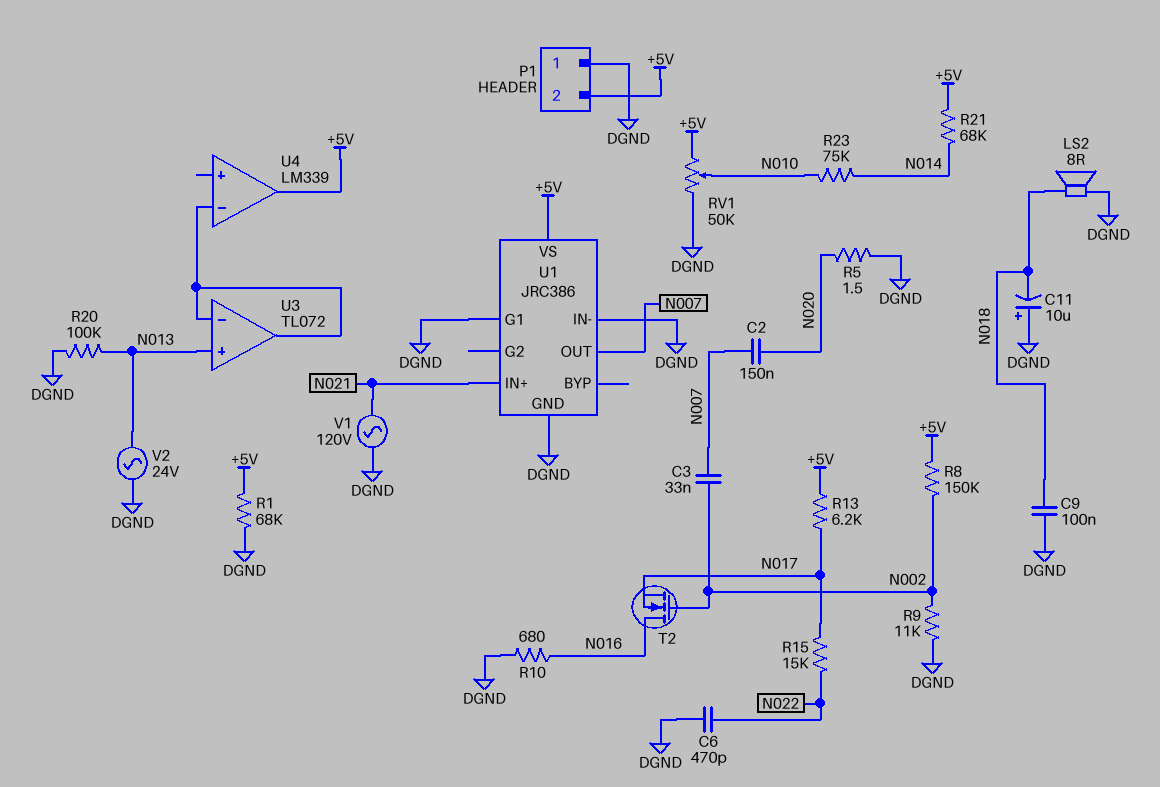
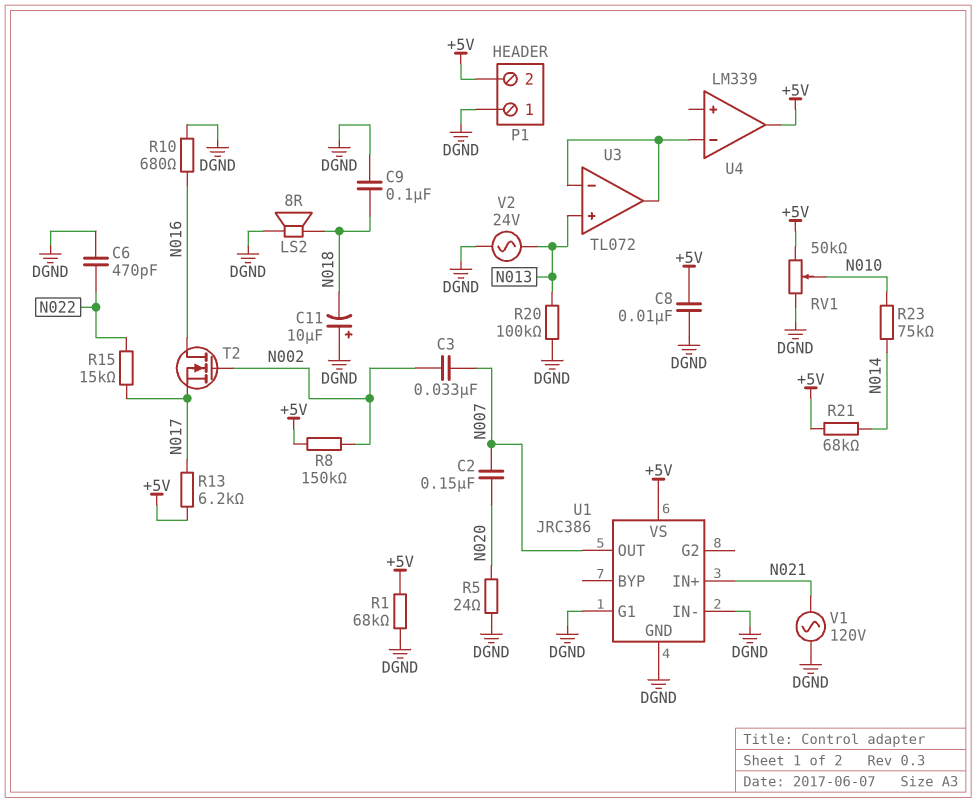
C8: none -> 10nF (+5V, DGND)
R5: 1.5 (DGND, N020) -> 24 (DGND, N020)
R9: 11k (DGND, N002) -> none

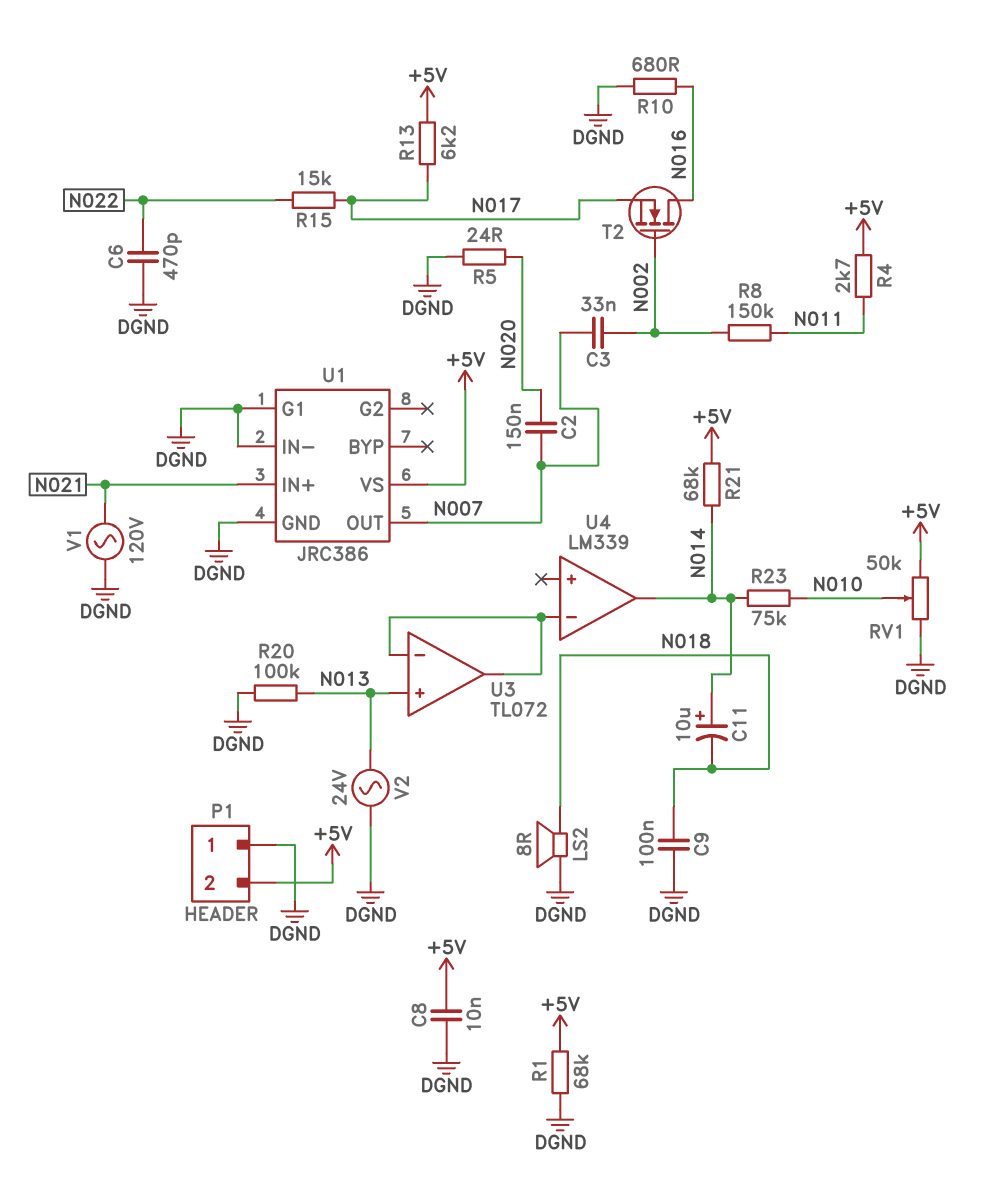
C11: 10uF (plus DGND, minus N018) -> 10uF (plus N014, minus N018)
R4: none -> 2.7k (+5V, N011)
R8: 150k (+5V, N002) -> 150k (N002, N011)
U4 pin out: +5V -> N014

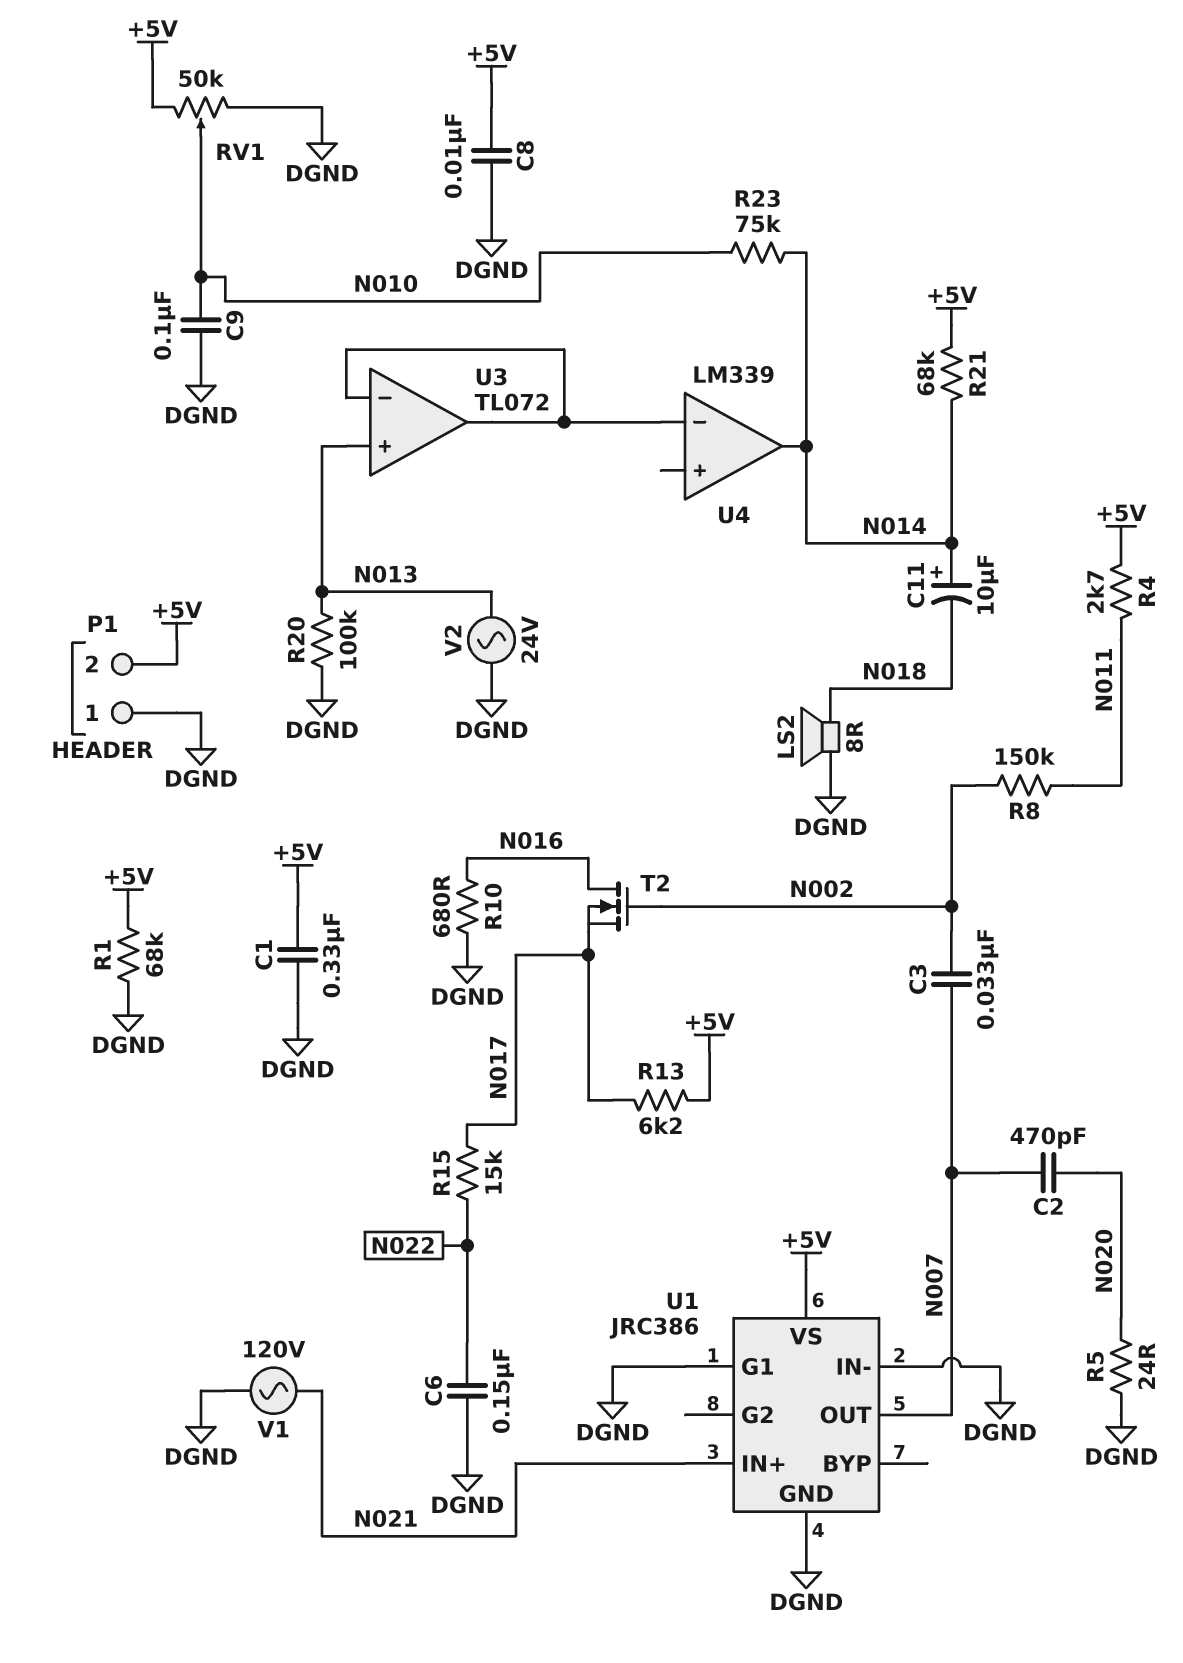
C1: none -> 330nF (+5V, DGND)
C2: 150nF (N007, N020) -> 470pF (N007, N020)
C6: 470pF (DGND, N022) -> 150nF (DGND, N022)
C9: 100nF (DGND, N018) -> 100nF (DGND, N010)

